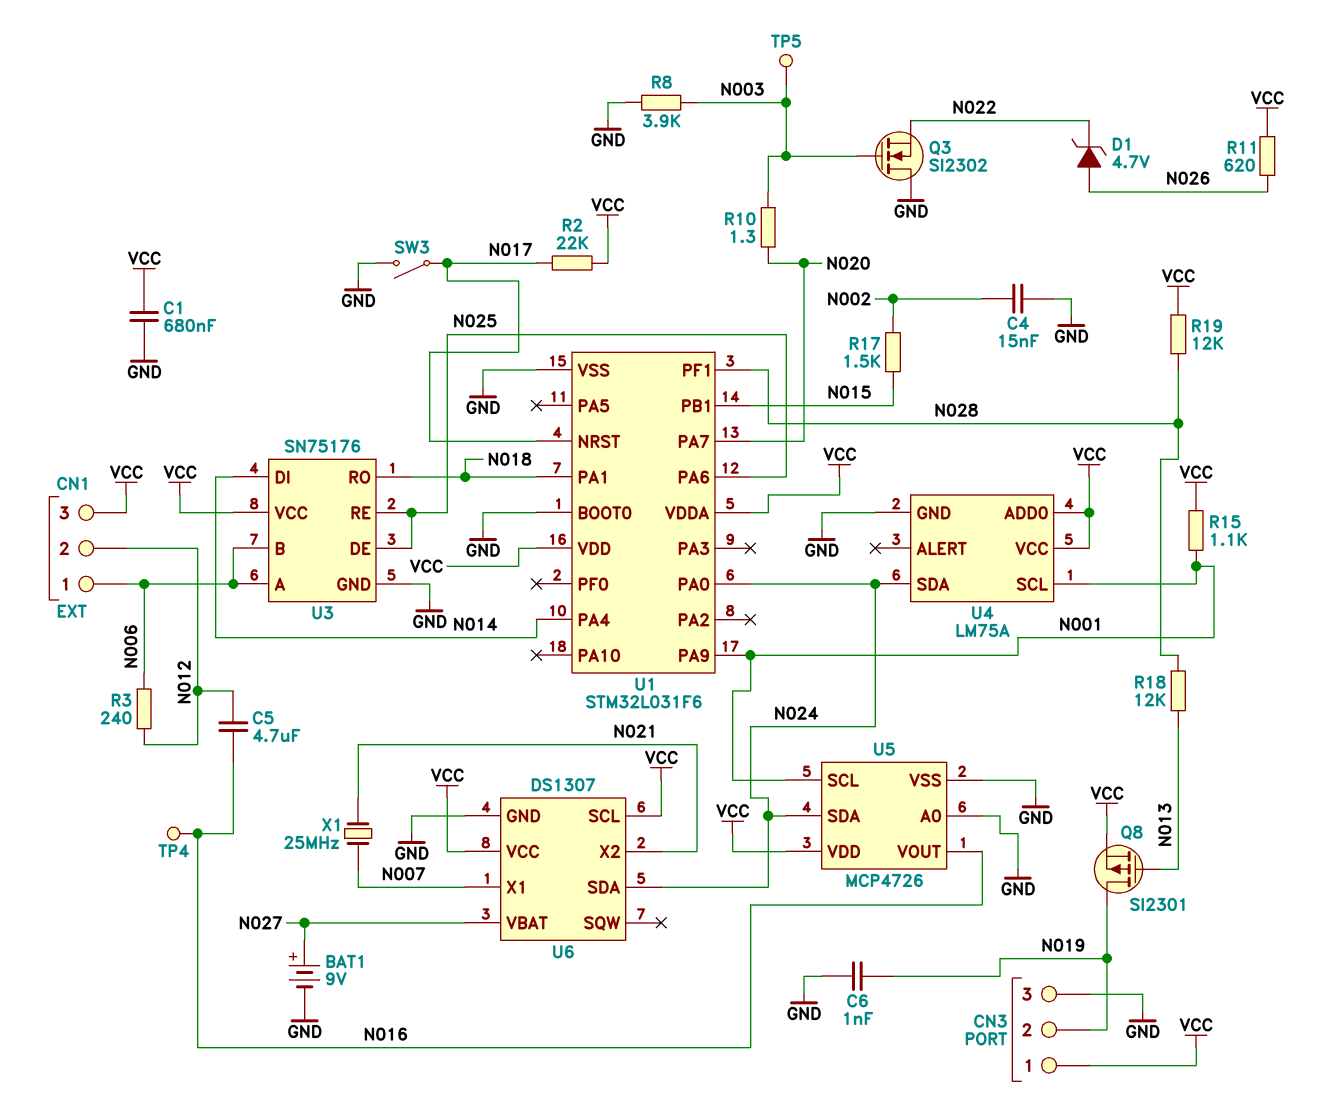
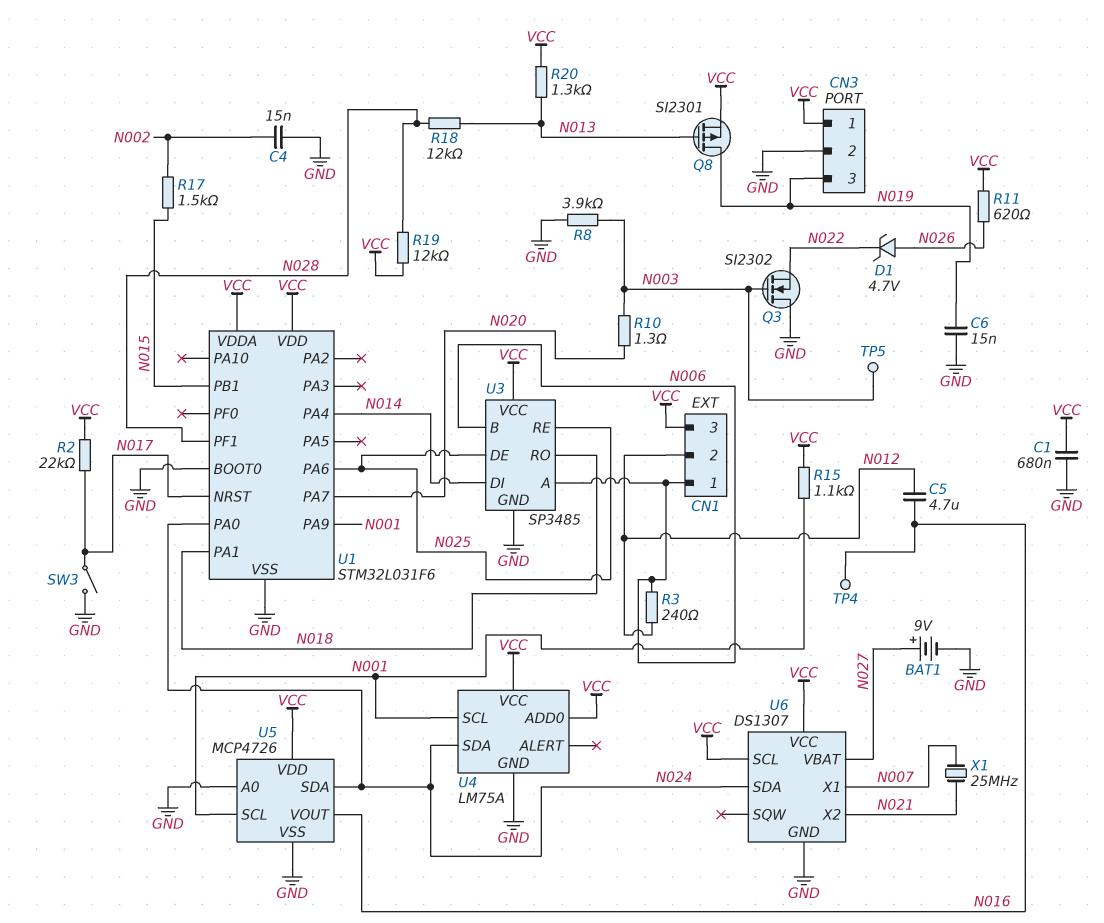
C6: 1nF (GND, N019) -> 15nF (GND, N019)
CN3 pin 2: N019 -> GND
CN3 pin 3: GND -> N019
R20: none -> 1.3k (N013, VCC)
U3: SN75176 -> SP3485

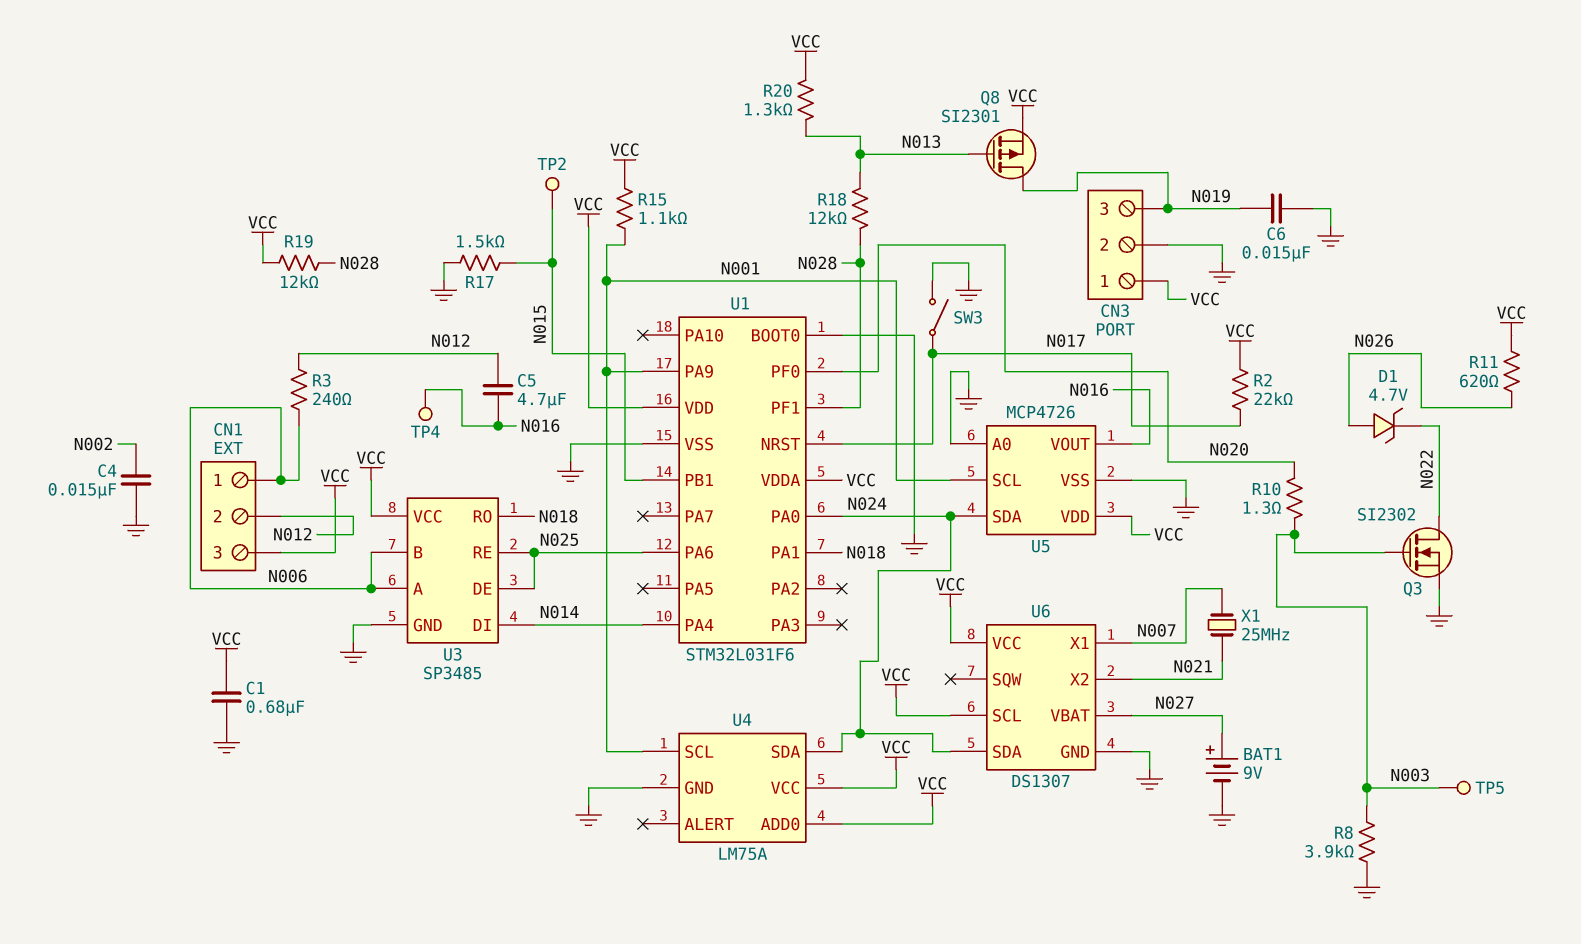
Q3: NMOS SI2302 (G N003, D GND, S N022) -> NMOS SI2302 (G N003, D N022, S GND)
R17: 1.5k (N002, N015) -> 1.5k (GND, N015)
TP2: none -> test point (N015)
U1 pin PA7: N020 -> none
U1 pin PF0: none -> N020

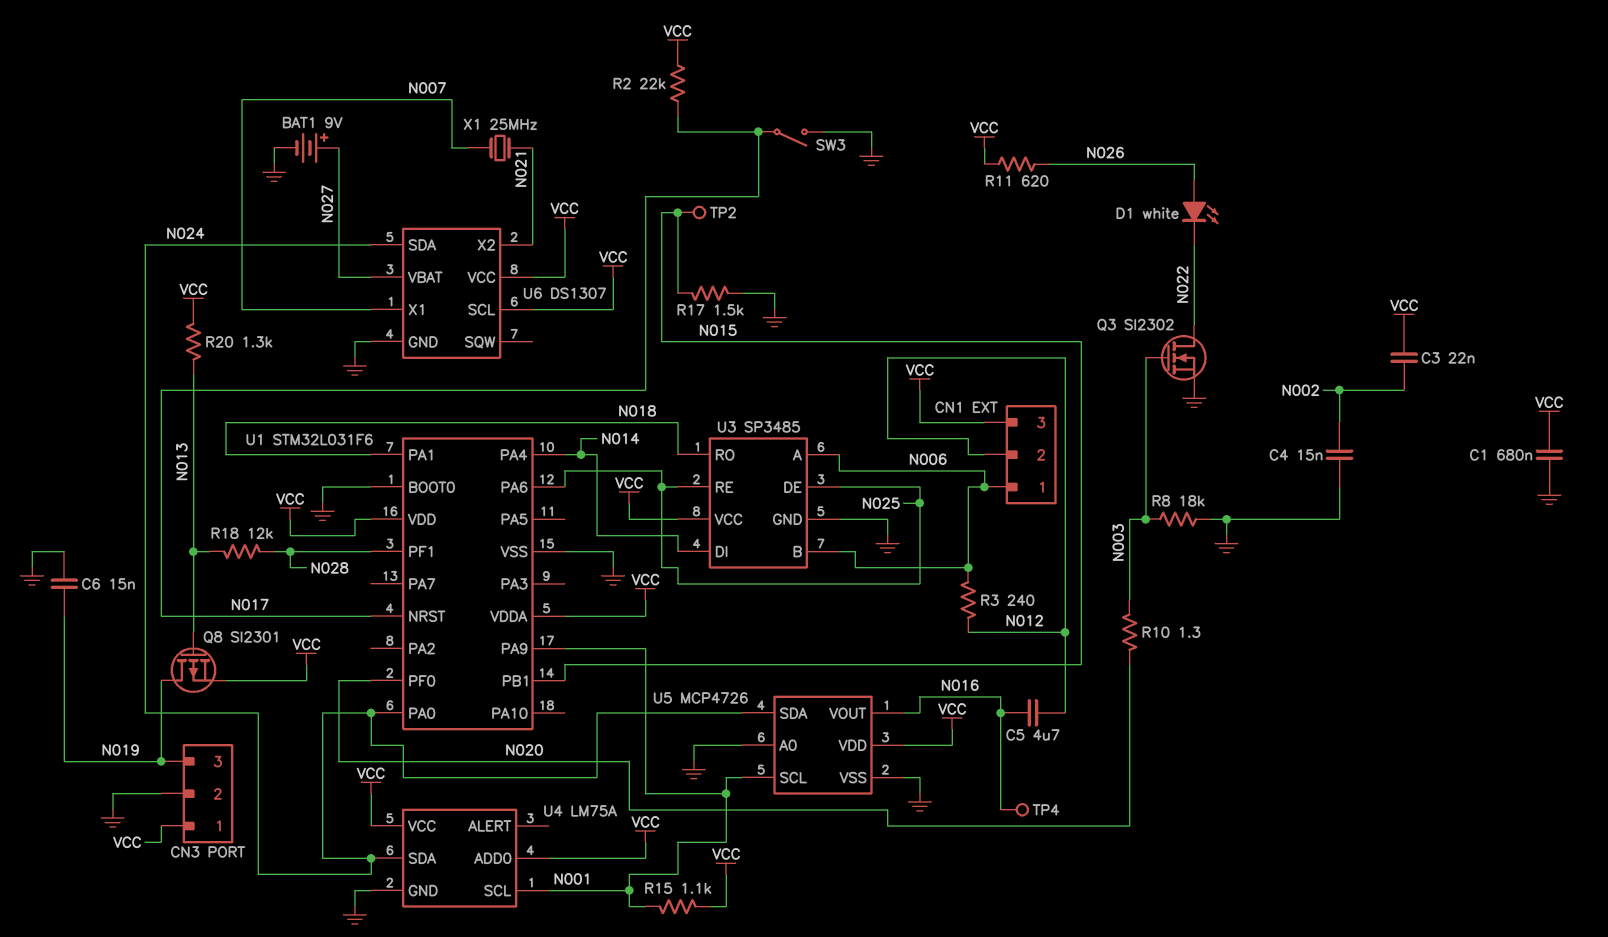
C3: none -> 22nF (N002, VCC)
D1: zener 4.7V (A N026, K N022) -> LED white (A N026, K N022)
R8: 3.9k (GND, N003) -> 18k (GND, N003)
R19: 12k (N028, VCC) -> none
TP5: test point (N003) -> none

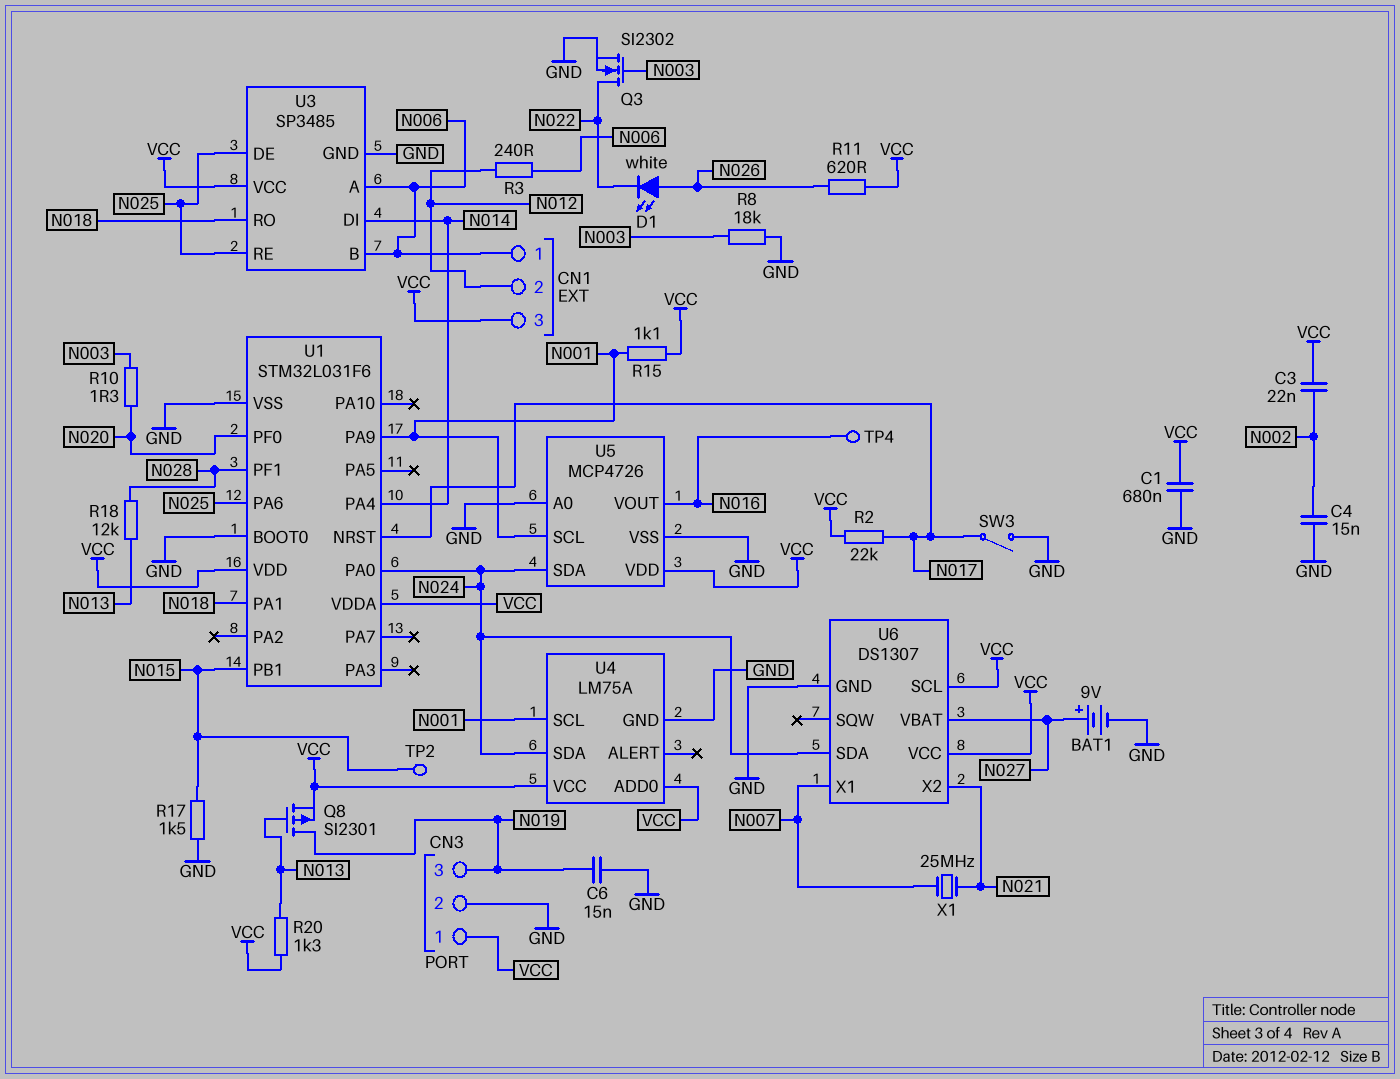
C5: 4.7uF (N012, N016) -> none

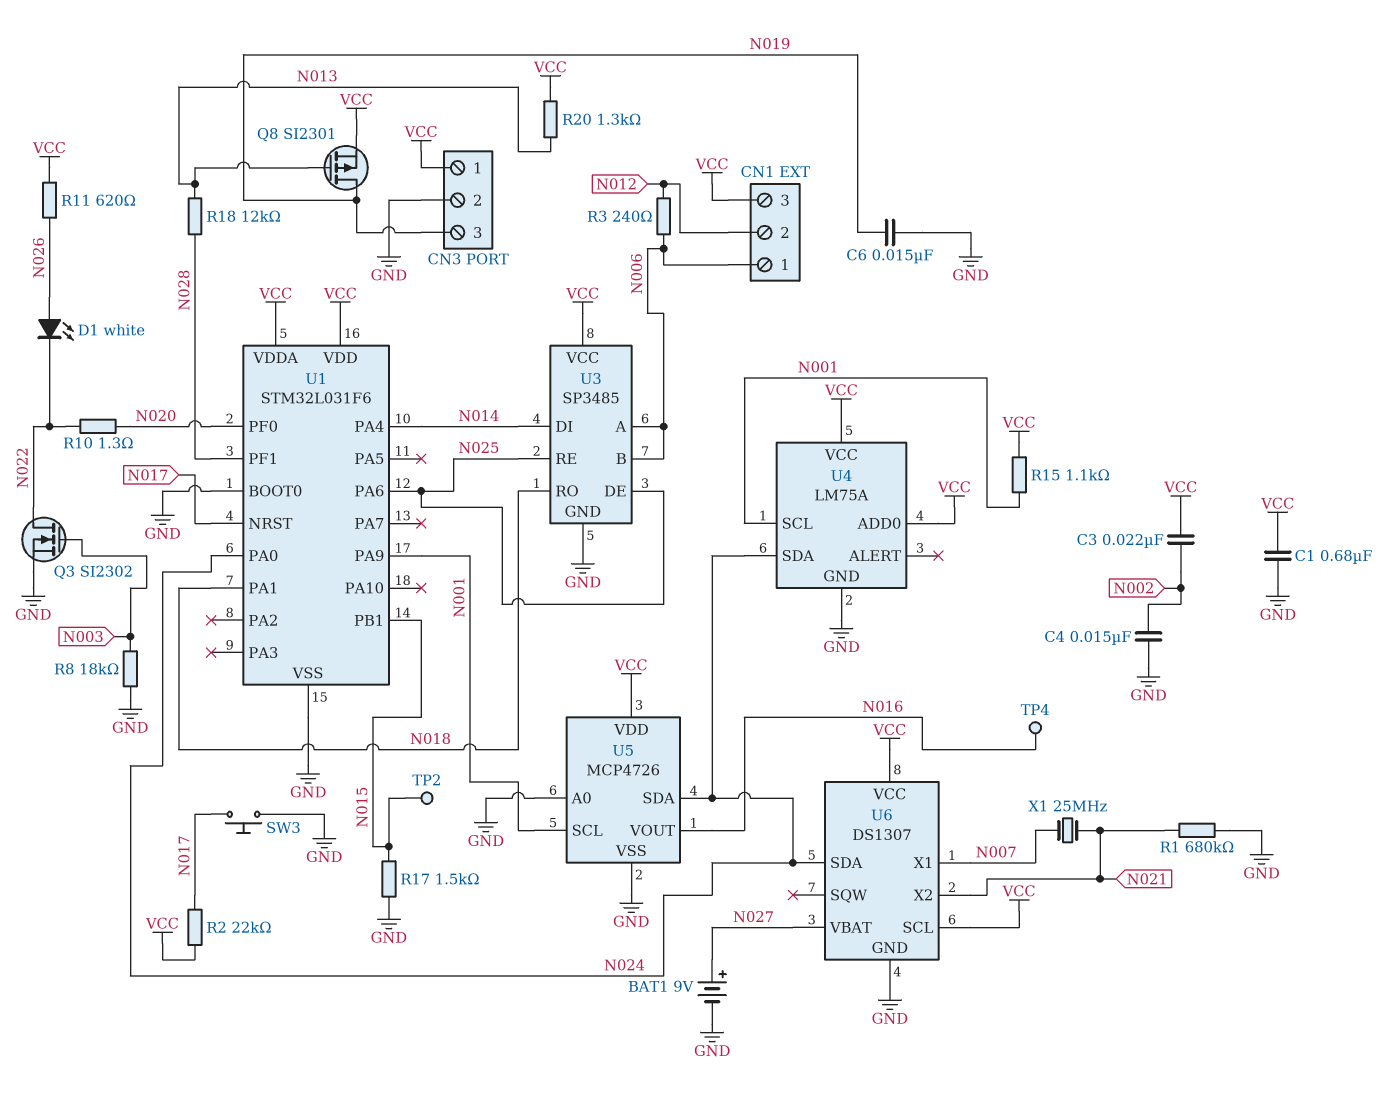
R1: none -> 680k (GND, N021)
R10: 1.3 (N003, N020) -> 1.3 (N020, N022)
SW3: switch (GND, N017) -> button (GND, N017)

